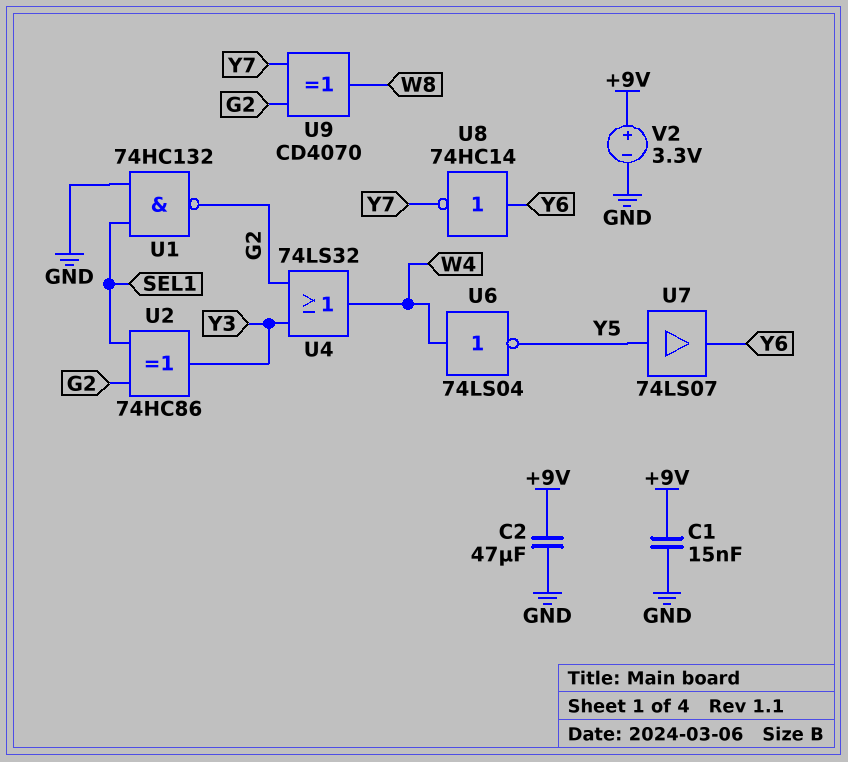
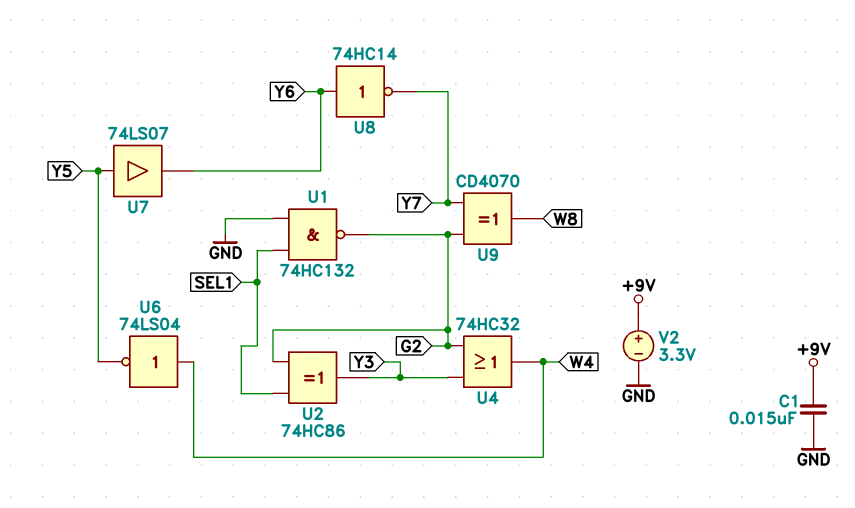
C2: 47uF (+9V, GND) -> none
U4: OR 74LS32 (in G2, in Y3, out W4) -> OR 74HC32 (in G2, in Y3, out W4)

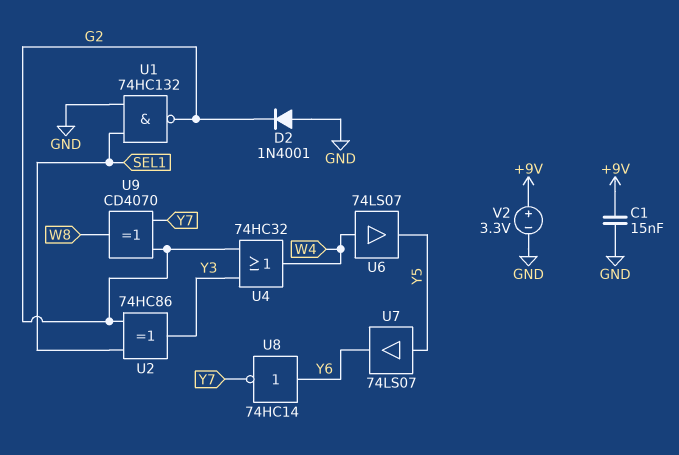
D2: none -> diode 1N4001 (A GND, K G2)
U6: NOT 74LS04 (in W4, out Y5) -> buffer 74LS07 (in W4, out Y5)

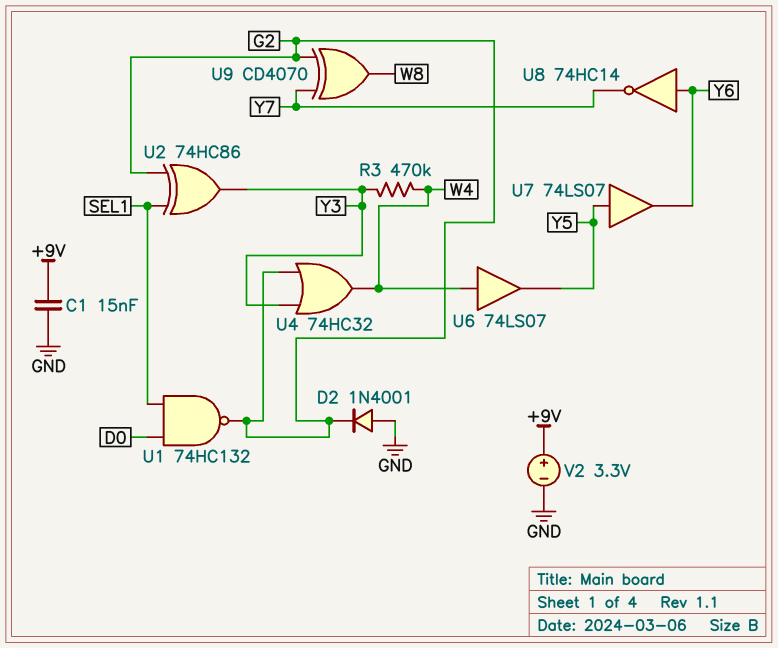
R3: none -> 470k (W4, Y3)
U1: NAND 74HC132 (in GND, in SEL1, out G2) -> NAND 74HC132 (in D0, in SEL1, out G2)

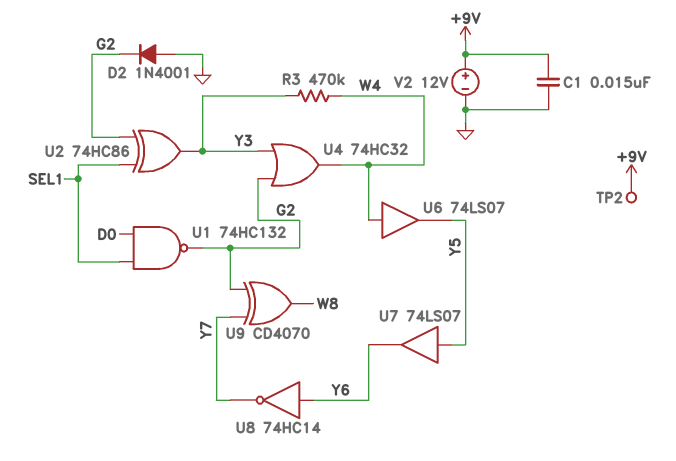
TP2: none -> test point (+9V)
V2: 3.3V (plus +9V, minus GND) -> 12V (plus +9V, minus GND)

